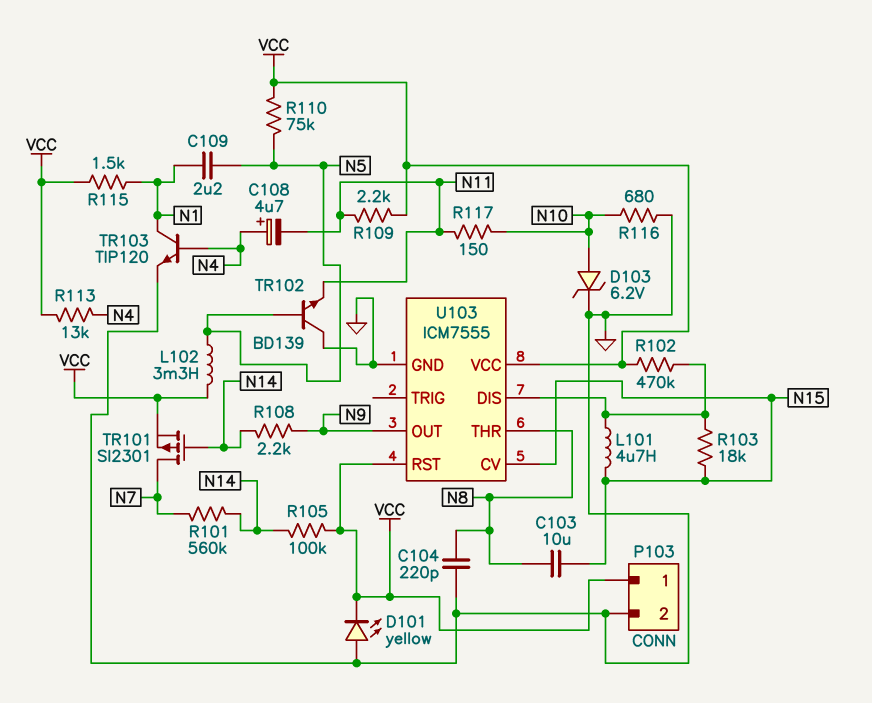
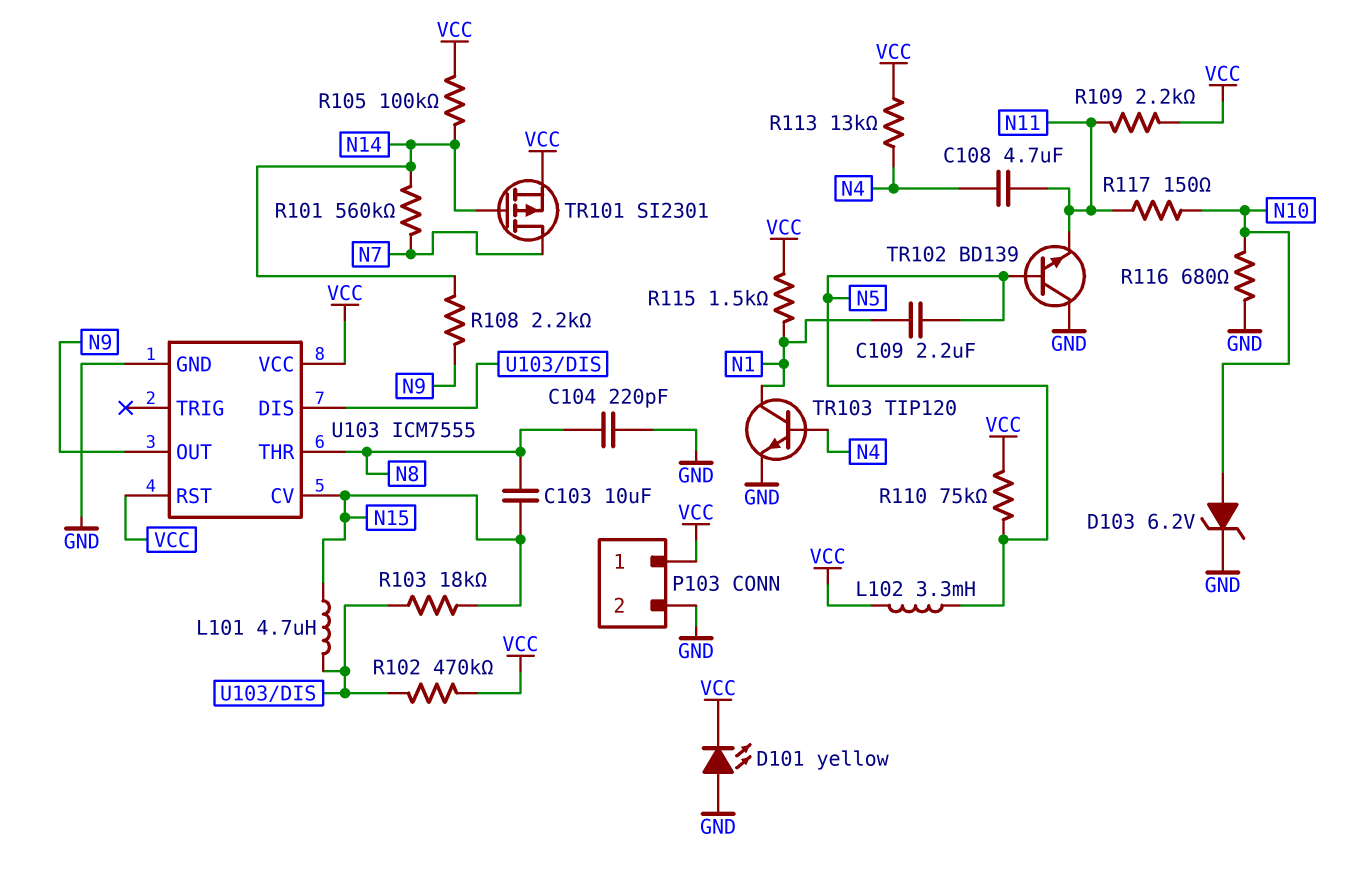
C108: 4.7uF (plus N4, minus N11) -> 4.7uF (N4, N11)

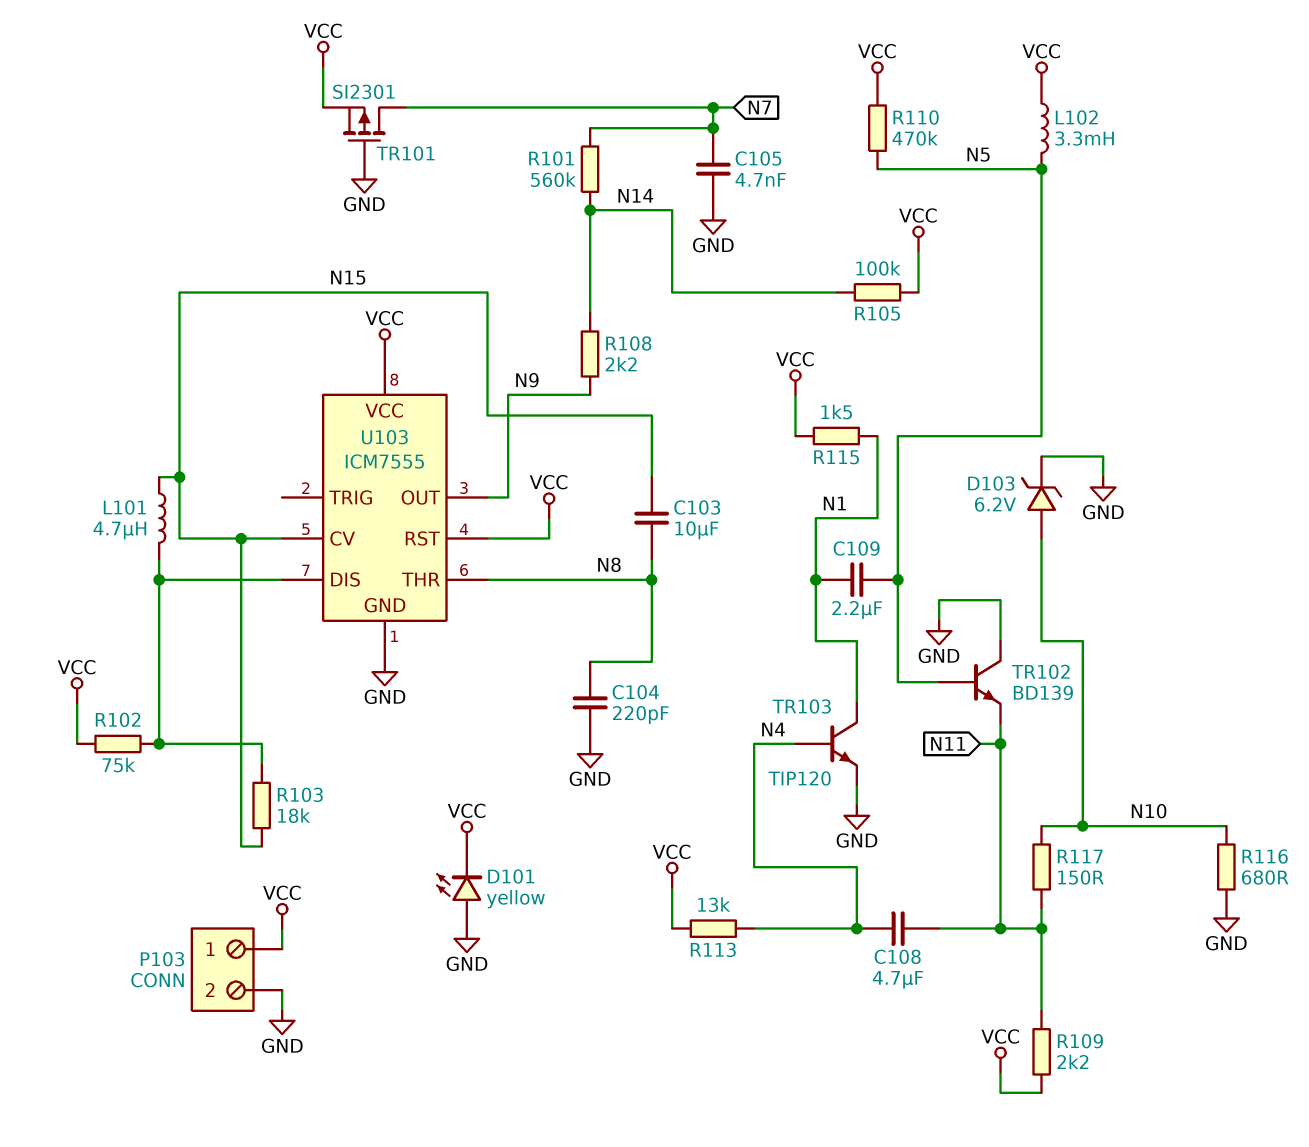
C105: none -> 4.7nF (GND, N7)
R102: 470k (U103/DIS, VCC) -> 75k (U103/DIS, VCC)
R110: 75k (N5, VCC) -> 470k (N5, VCC)
TR101: PMOS SI2301 (G N14, D N7, S VCC) -> PMOS SI2301 (G GND, D N7, S VCC)

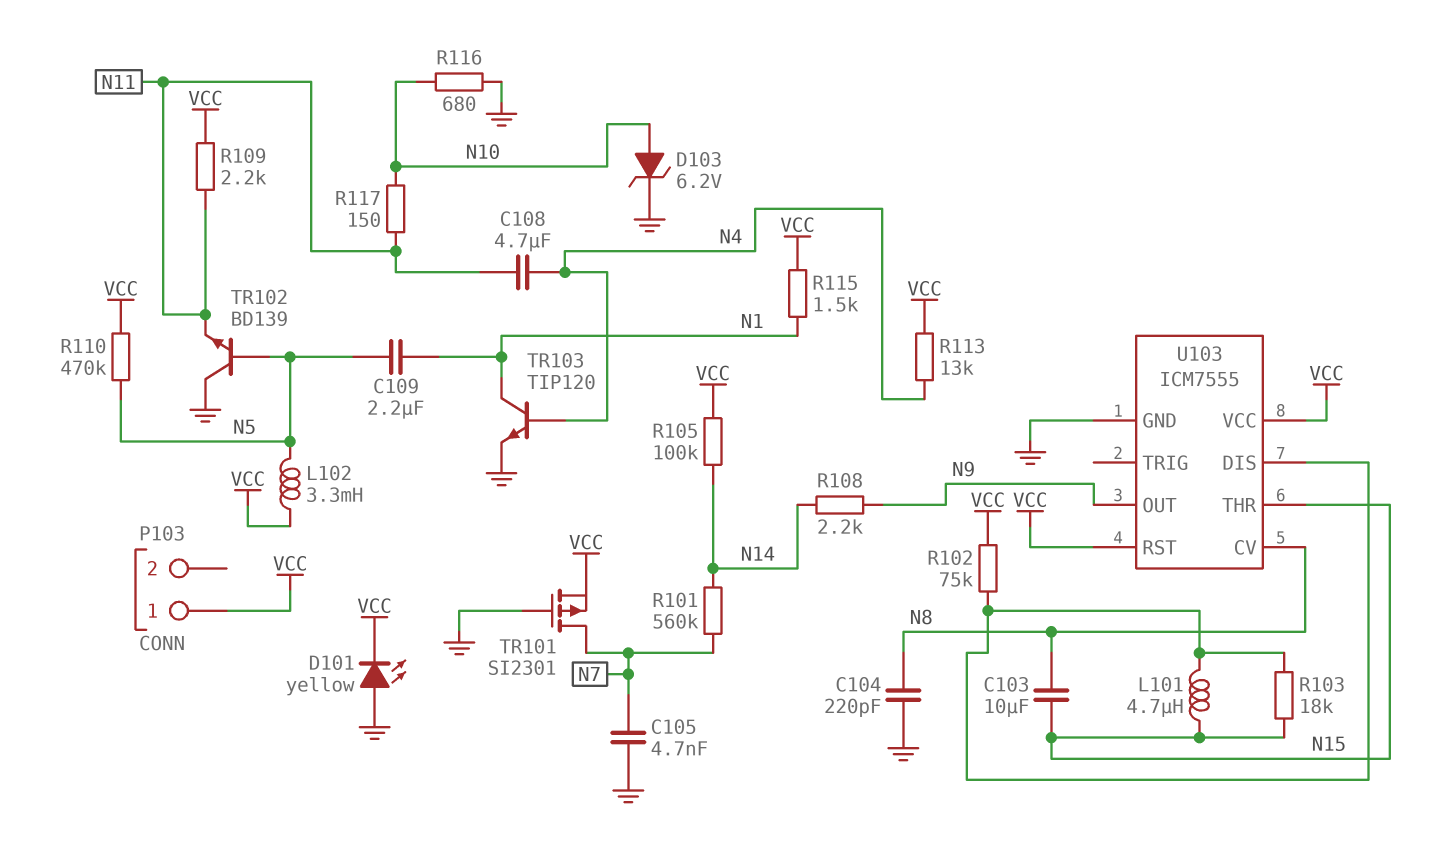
P103 pin 2: GND -> none
U103 pin CV: N15 -> N8
U103 pin THR: N8 -> N15

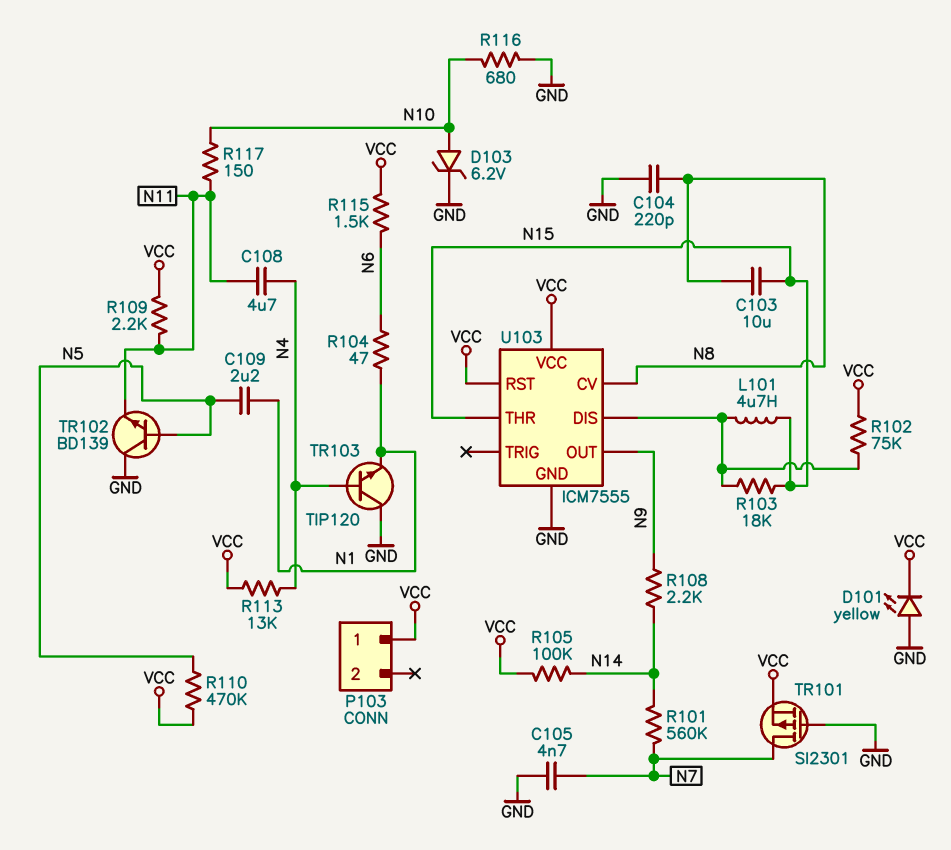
L102: 3.3mH (N5, VCC) -> none
R104: none -> 47 (N1, N6)
R115: 1.5k (N1, VCC) -> 1.5k (N6, VCC)
TR103: NPN TIP120 (B N4, C N1, E GND) -> NPN TIP120 (B N4, C GND, E N1)

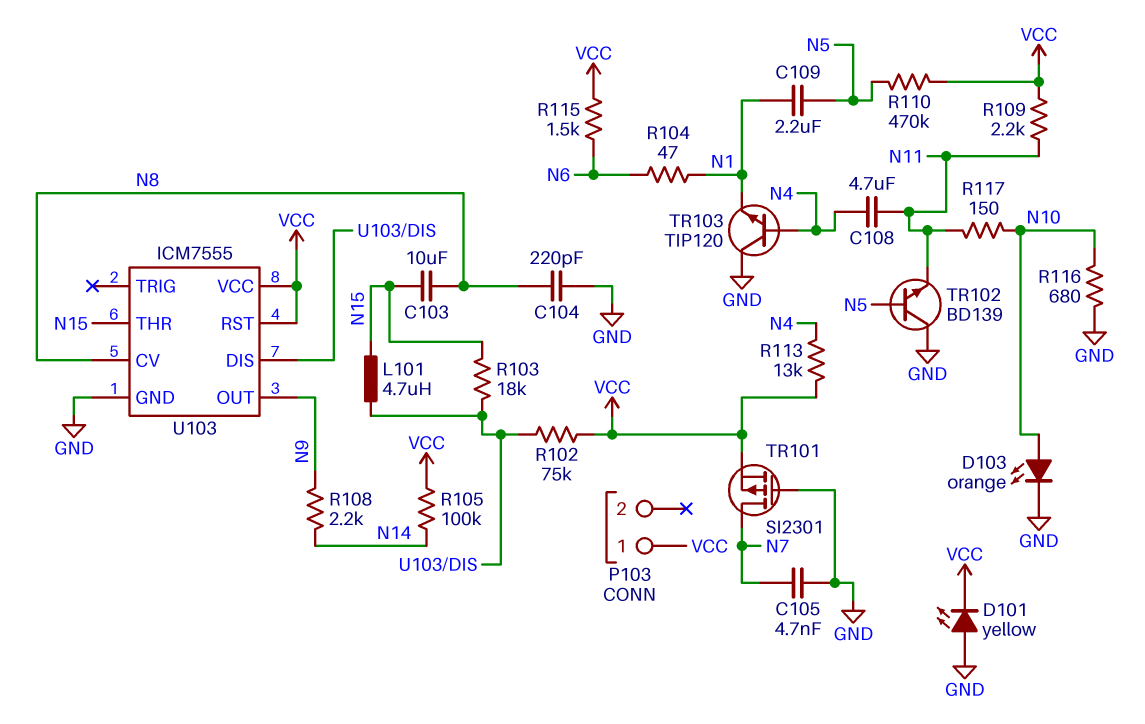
D103: zener 6.2V (A N10, K GND) -> LED orange (A N10, K GND)
R101: 560k (N7, N14) -> none

